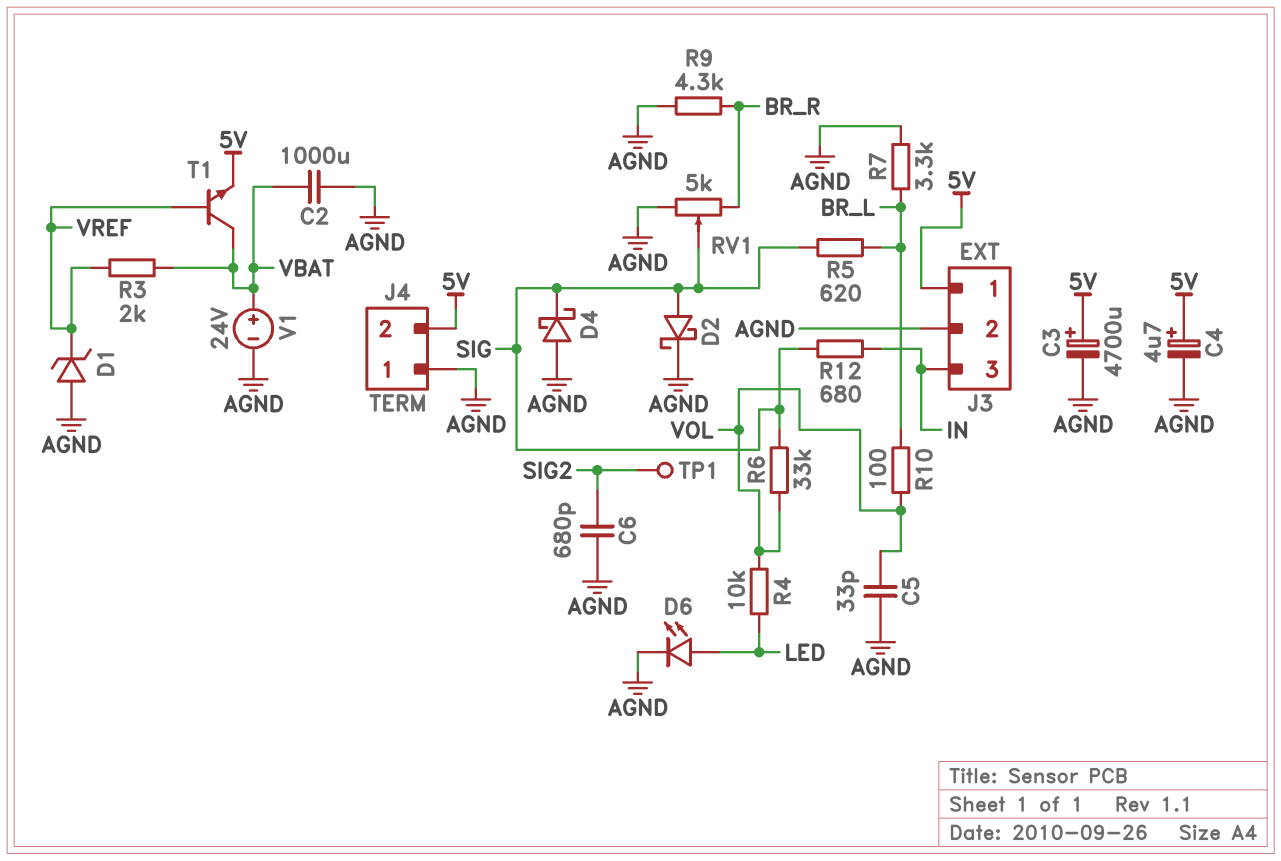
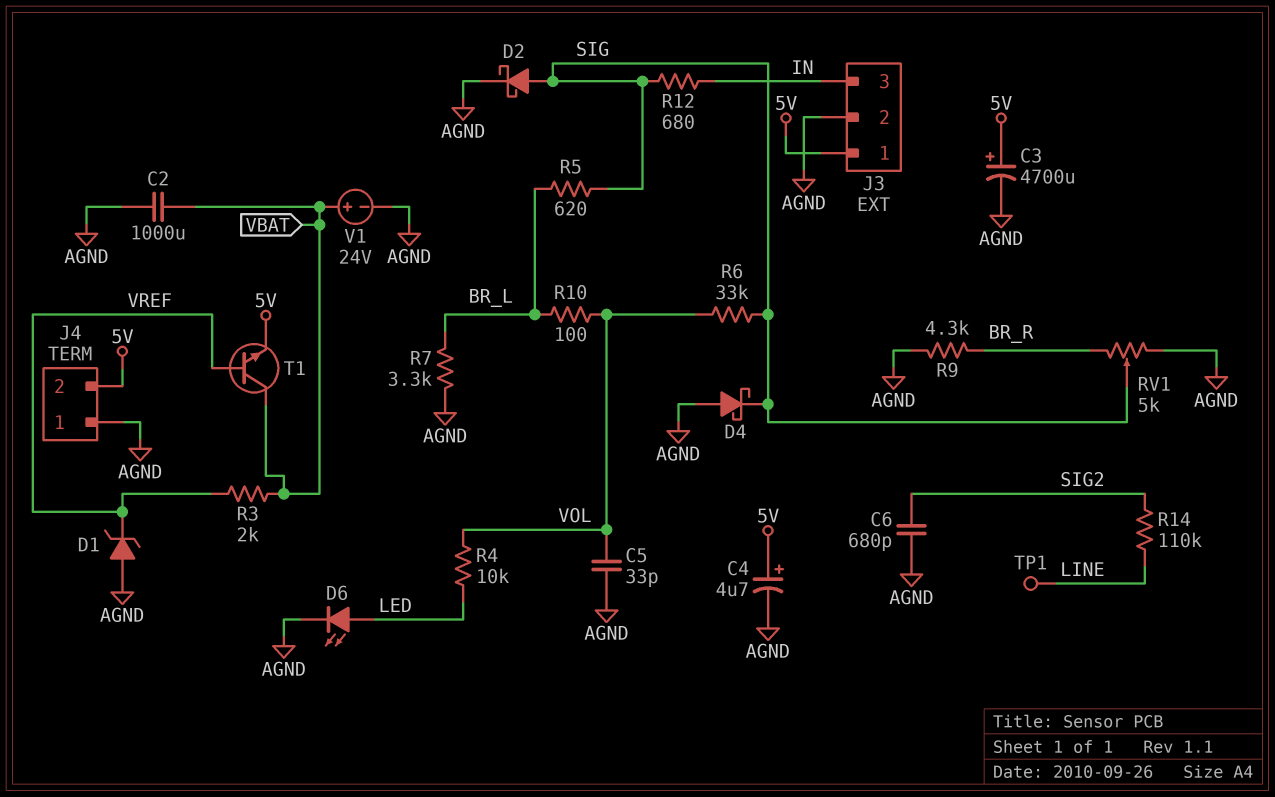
R14: none -> 110k (LINE, SIG2)
TP1: test point (SIG2) -> test point (LINE)

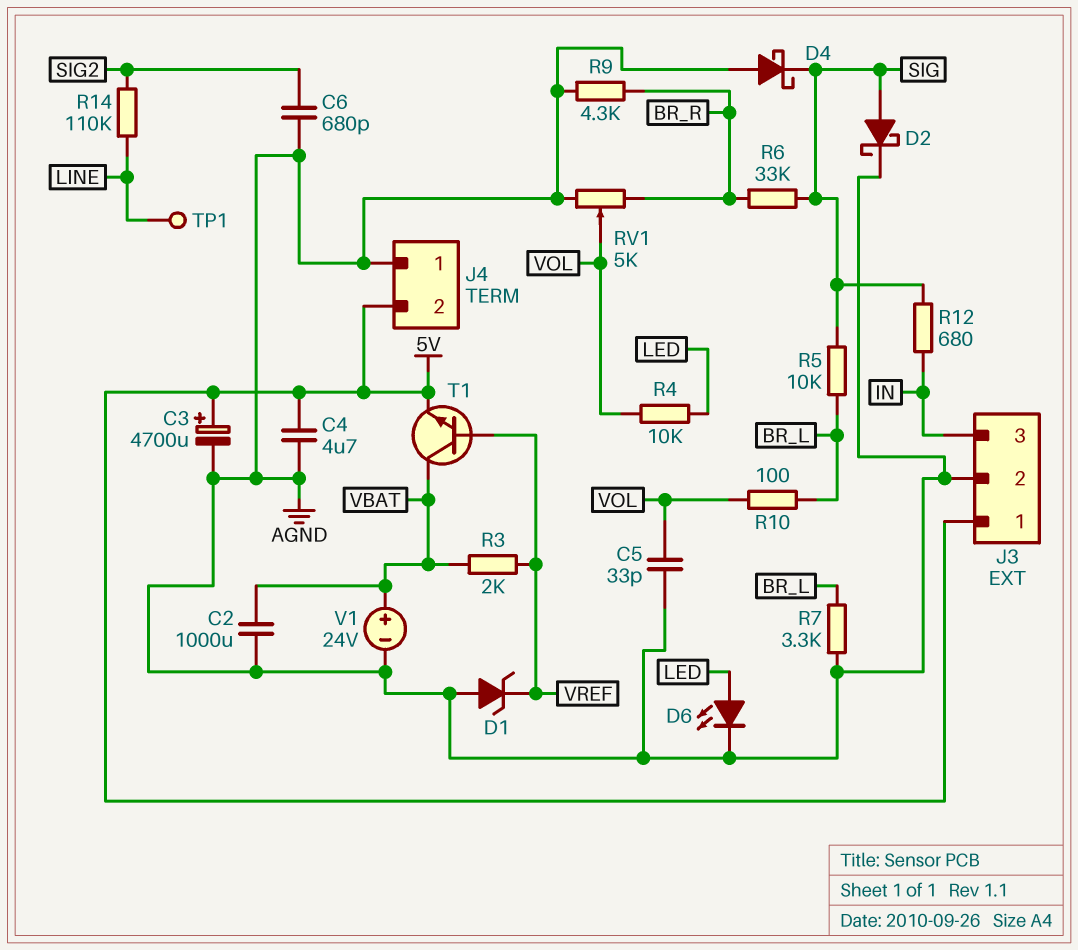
C4: 4.7uF (plus 5V, minus AGND) -> 4.7uF (5V, AGND)
R5: 620 (BR_L, SIG) -> 10k (BR_L, SIG)
R6: 33k (SIG, VOL) -> 33k (BR_R, SIG)
RV1: 5k (AGND, BR_R, wiper SIG) -> 5k (AGND, BR_R, wiper VOL)

